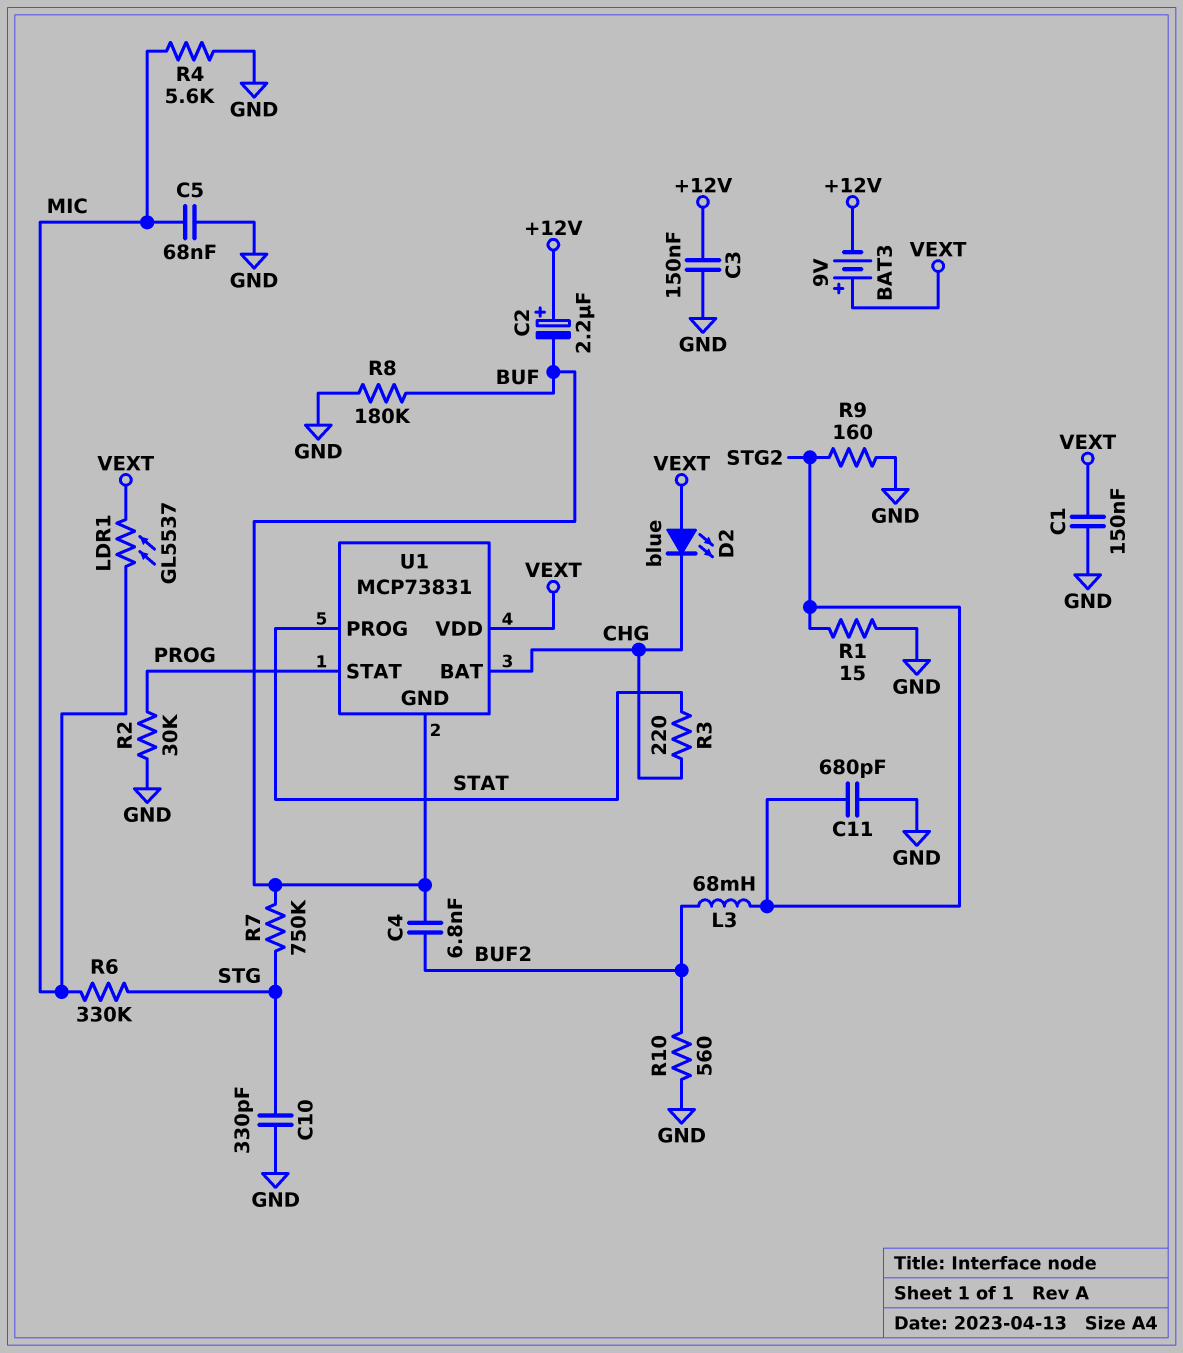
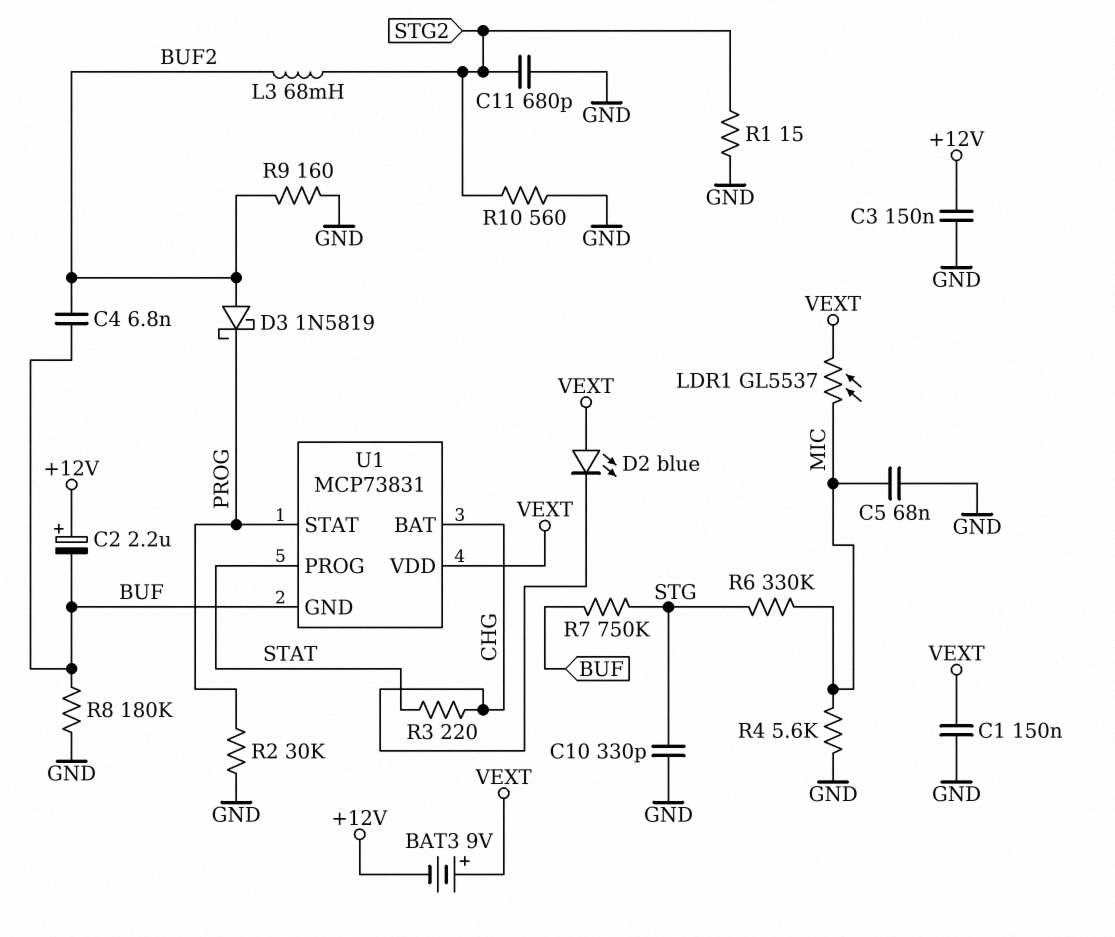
D3: none -> schottky 1N5819 (A BUF2, K PROG)
R9: 160 (GND, STG2) -> 160 (BUF2, GND)
R10: 560 (BUF2, GND) -> 560 (GND, STG2)

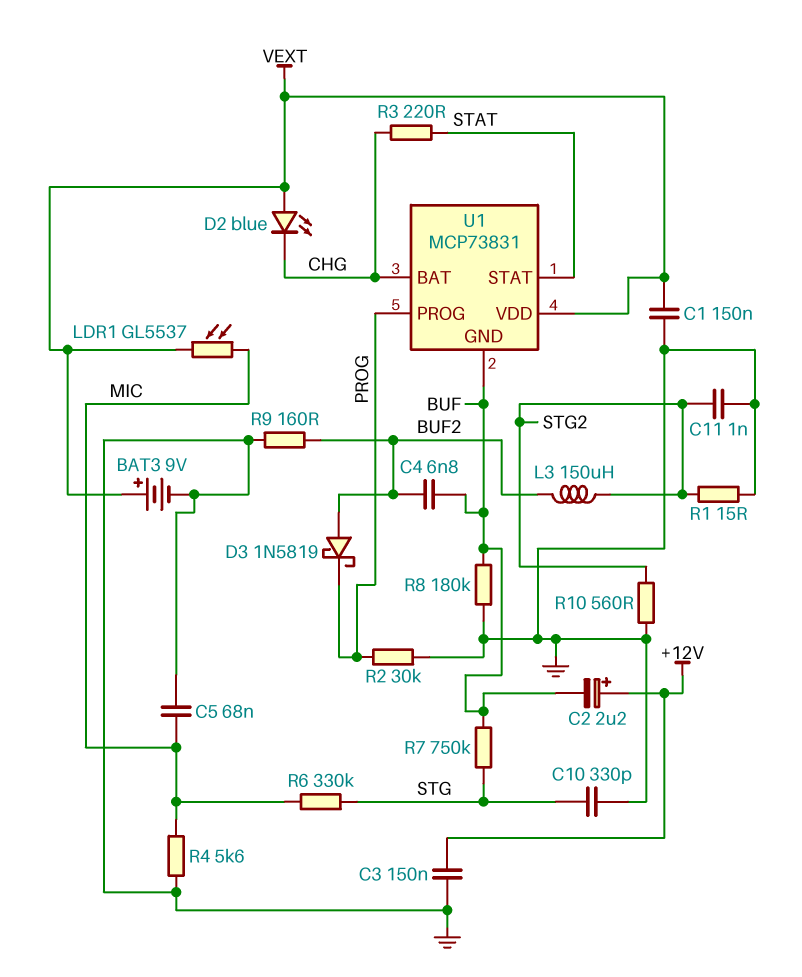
BAT3: 9V (plus VEXT, minus +12V) -> 9V (plus VEXT, minus GND)
C11: 680pF (GND, STG2) -> 1nF (GND, STG2)
L3: 68mH (BUF2, STG2) -> 150uH (BUF2, STG2)
U1 pin PROG: STAT -> PROG
U1 pin STAT: PROG -> STAT

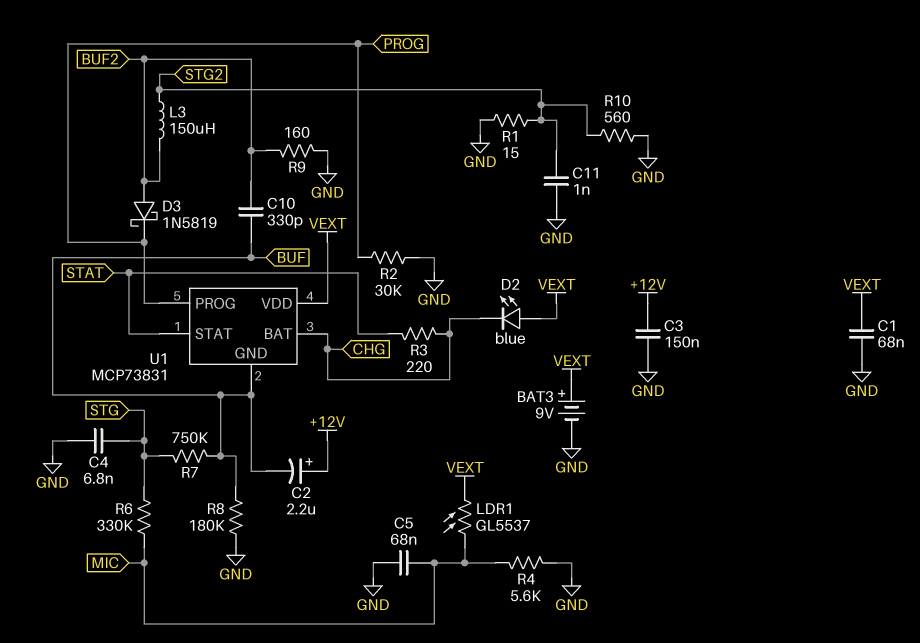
C1: 150nF (GND, VEXT) -> 68nF (GND, VEXT)
C4: 6.8nF (BUF, BUF2) -> 6.8nF (GND, STG)
C10: 330pF (GND, STG) -> 330pF (BUF, BUF2)

